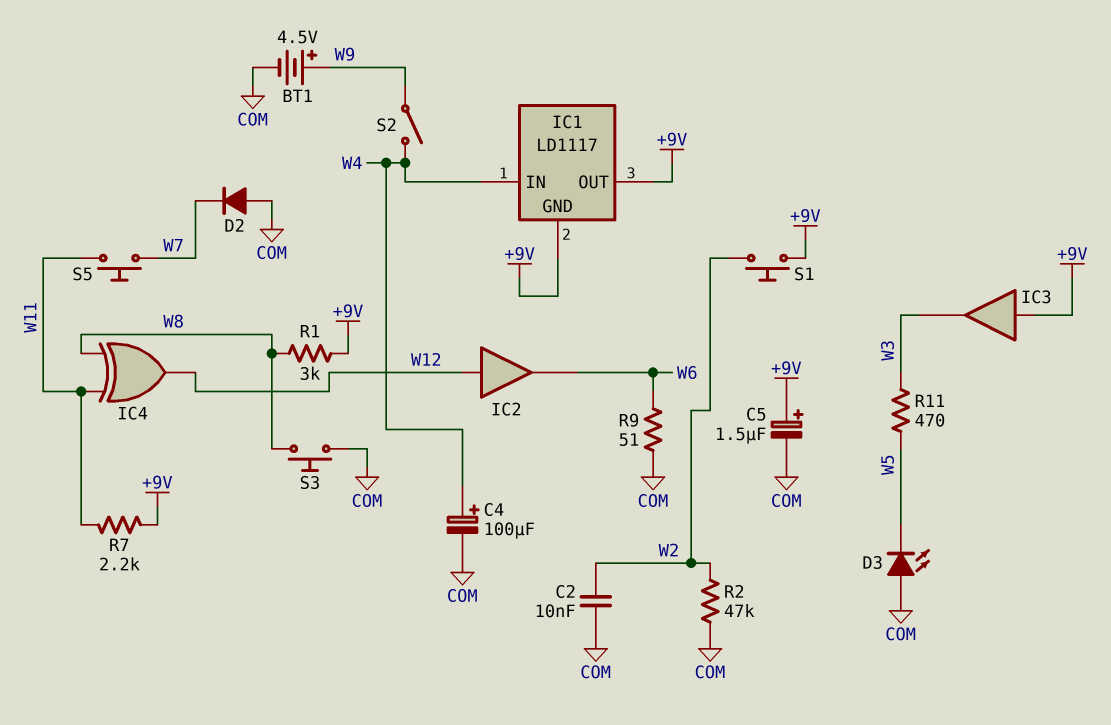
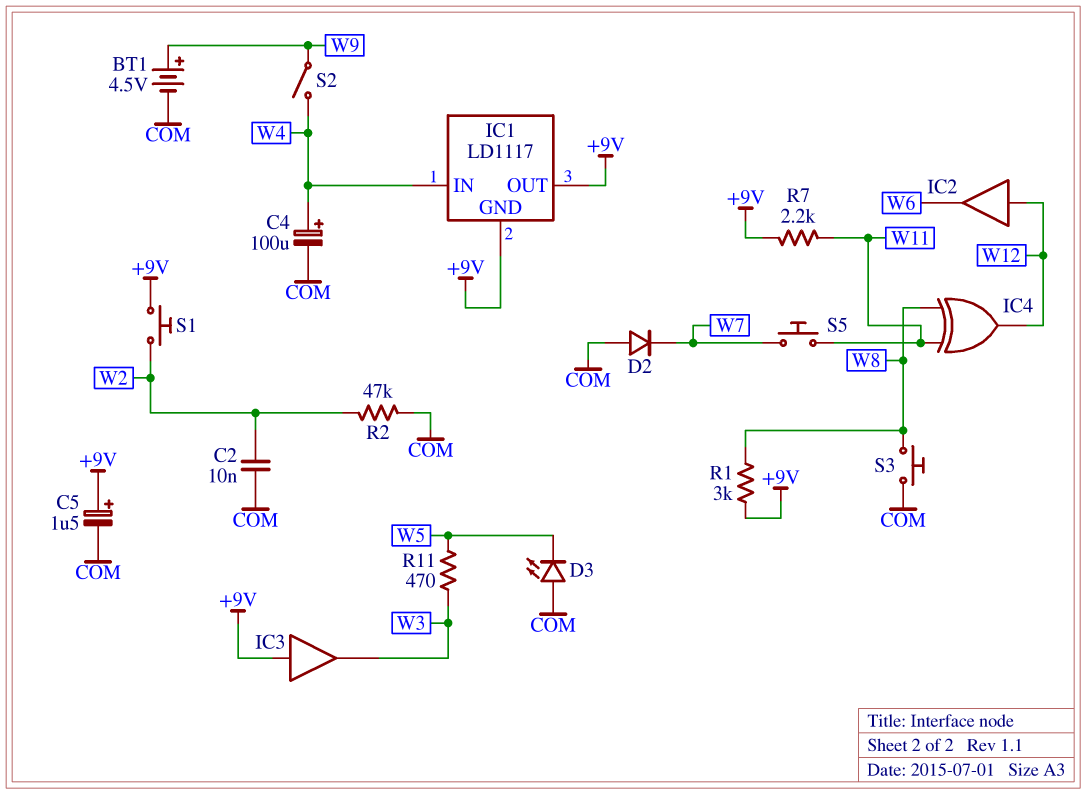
R9: 51 (COM, W6) -> none

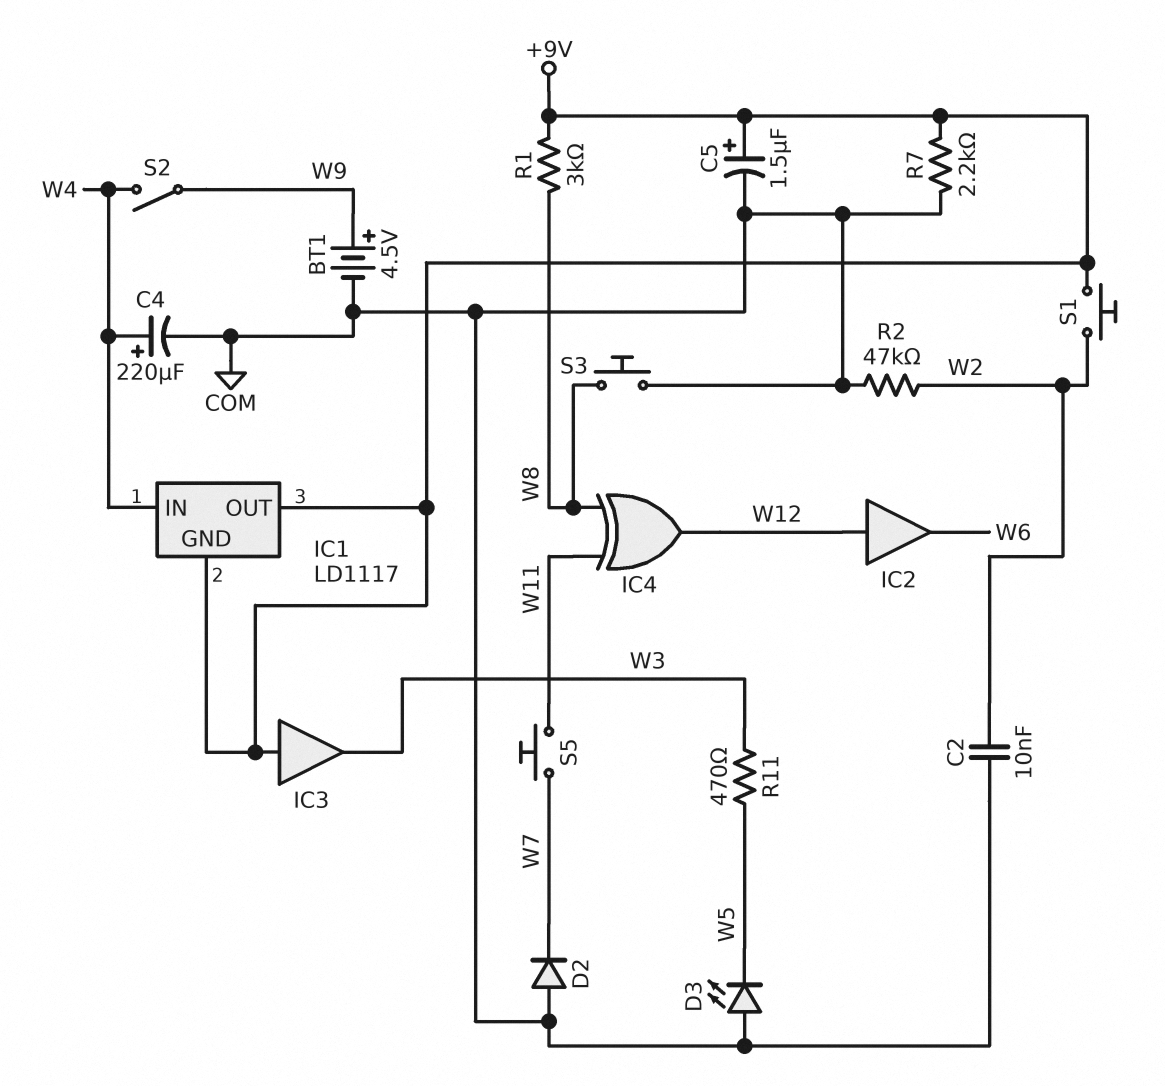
C4: 100uF (plus W4, minus COM) -> 220uF (plus W4, minus COM)
R7: 2.2k (+9V, W11) -> 2.2k (+9V, COM)

